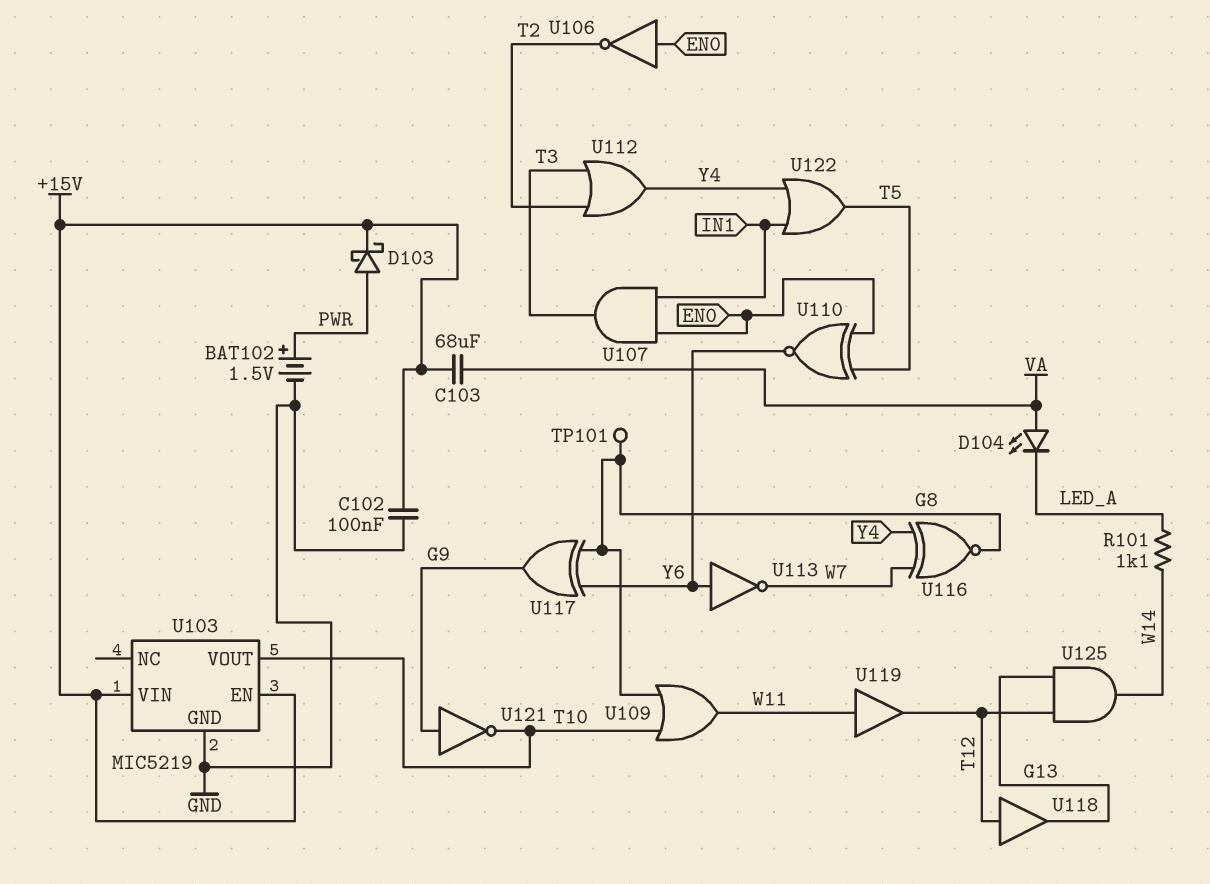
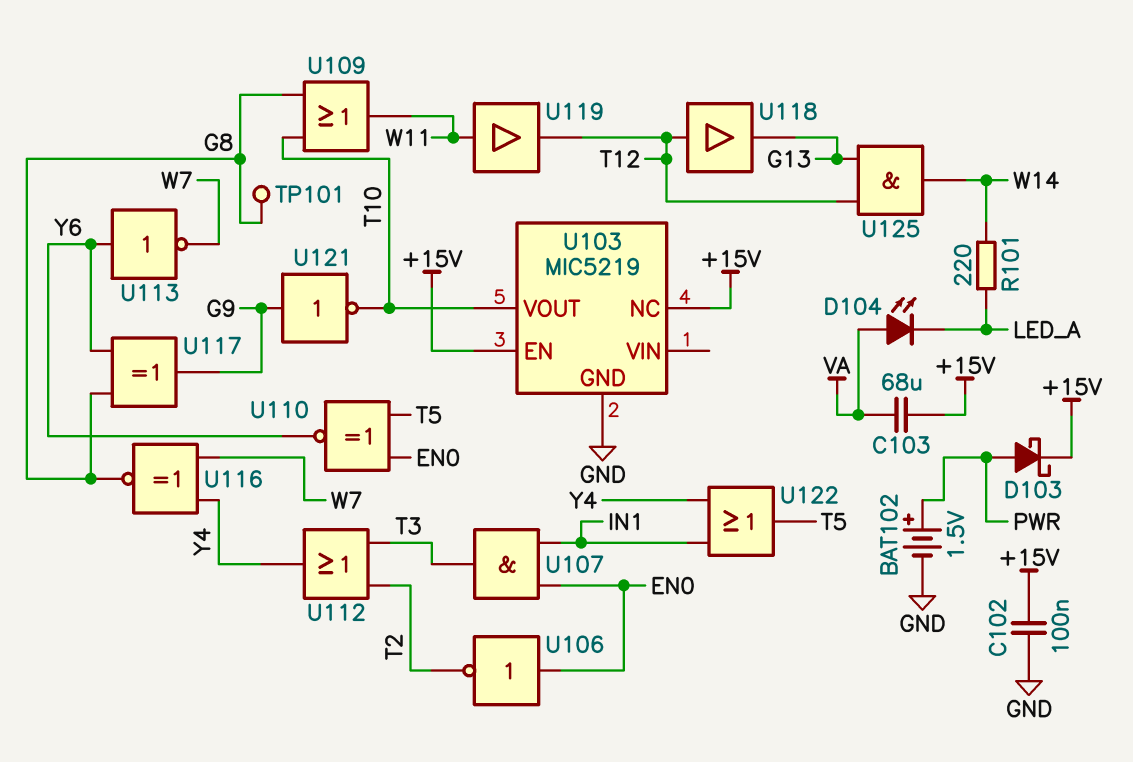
R101: 1.1k (LED_A, W14) -> 220 (LED_A, W14)
U103 pin NC: none -> +15V
U103 pin VIN: +15V -> none

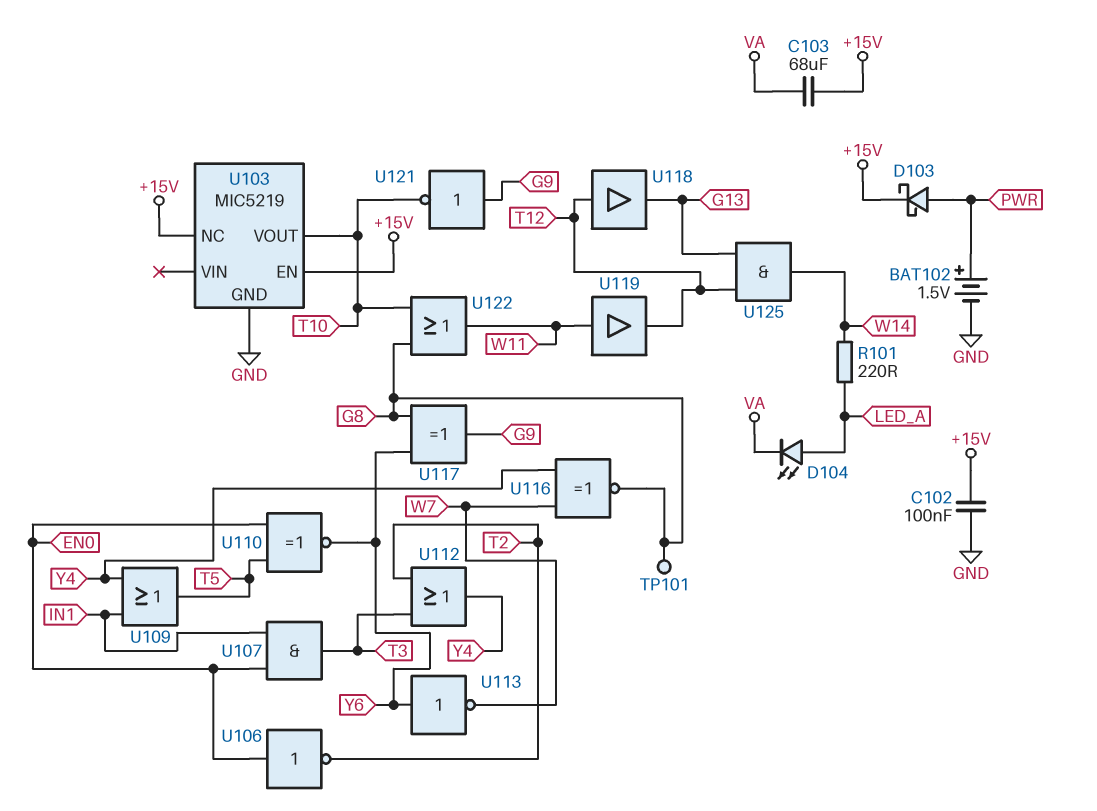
D104: LED (A VA, K LED_A) -> LED (A LED_A, K VA)
U109: OR (in G8, in T10, out W11) -> OR (in IN1, in Y4, out T5)
U122: OR (in IN1, in Y4, out T5) -> OR (in G8, in T10, out W11)

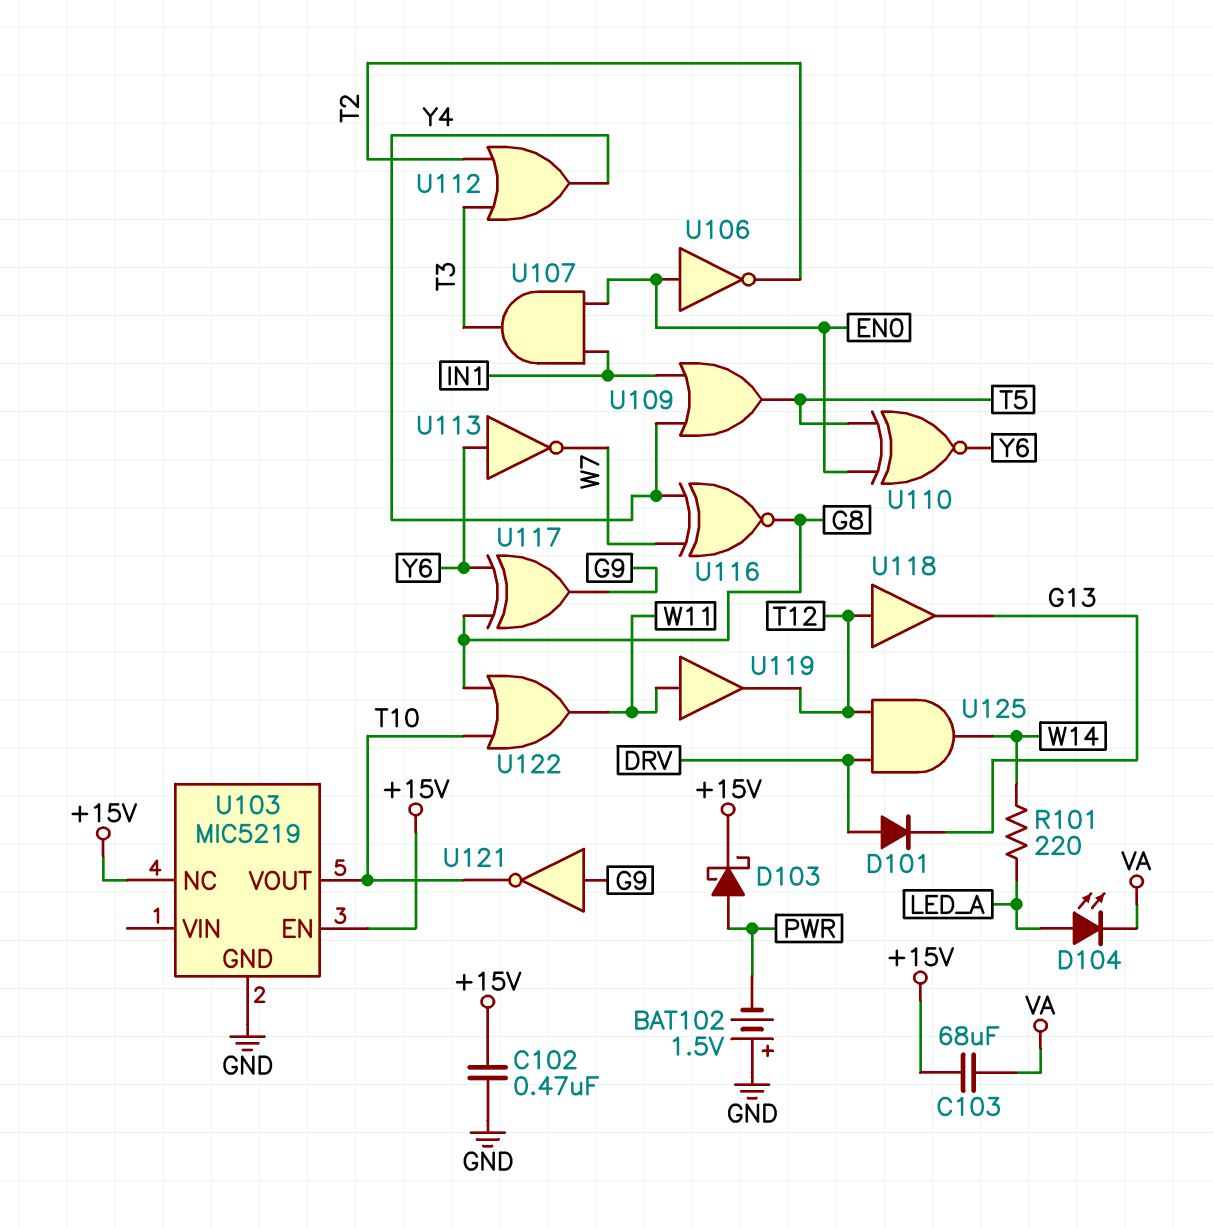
BAT102: 1.5V (plus PWR, minus GND) -> 1.5V (plus GND, minus PWR)
C102: 100nF (+15V, GND) -> 470nF (+15V, GND)
D101: none -> diode (A DRV, K G13)
TP101: test point (G8) -> none
U125: AND (in G13, in T12, out W14) -> AND (in DRV, in T12, out W14)

